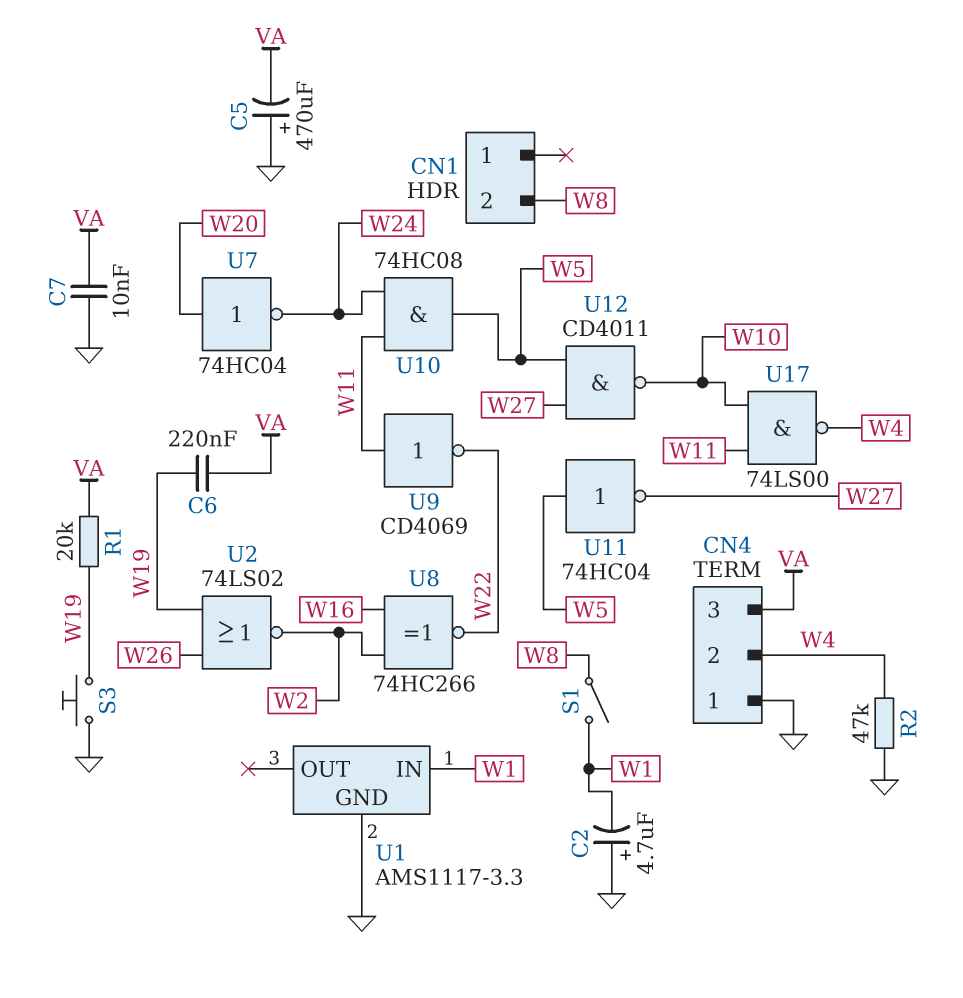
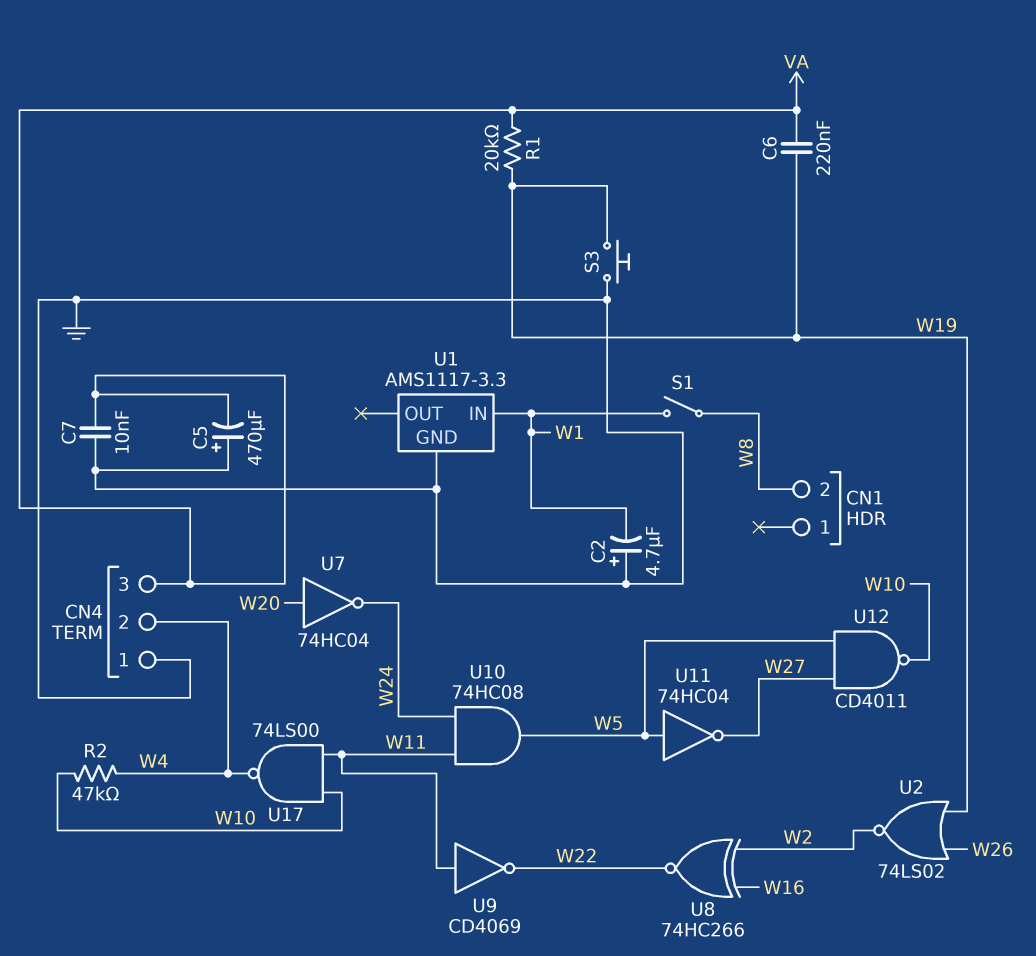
R2: 47k (GND, W4) -> 47k (W4, W10)

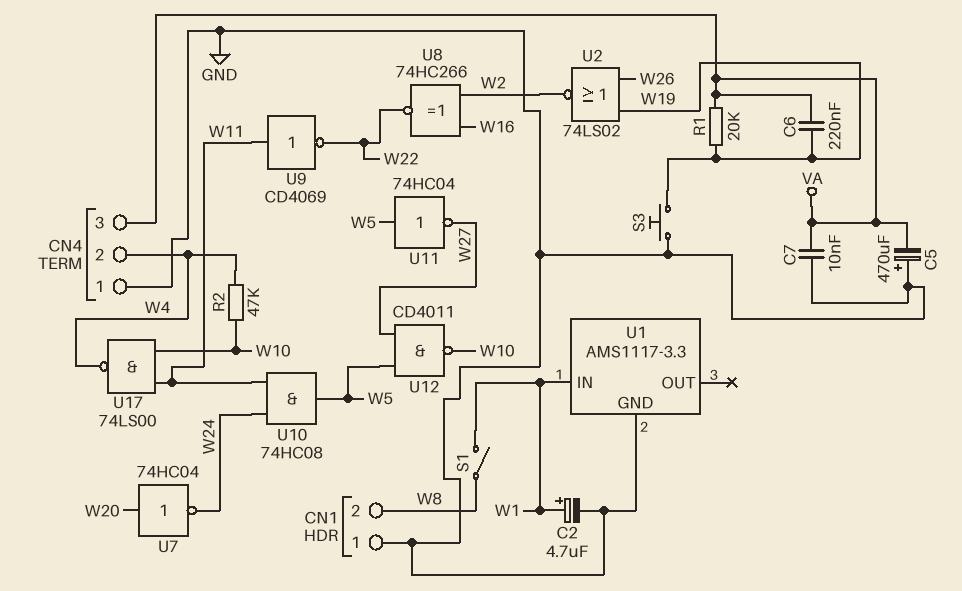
C2: 4.7uF (plus GND, minus W1) -> 4.7uF (plus W1, minus GND)
CN1 pin 1: none -> GND

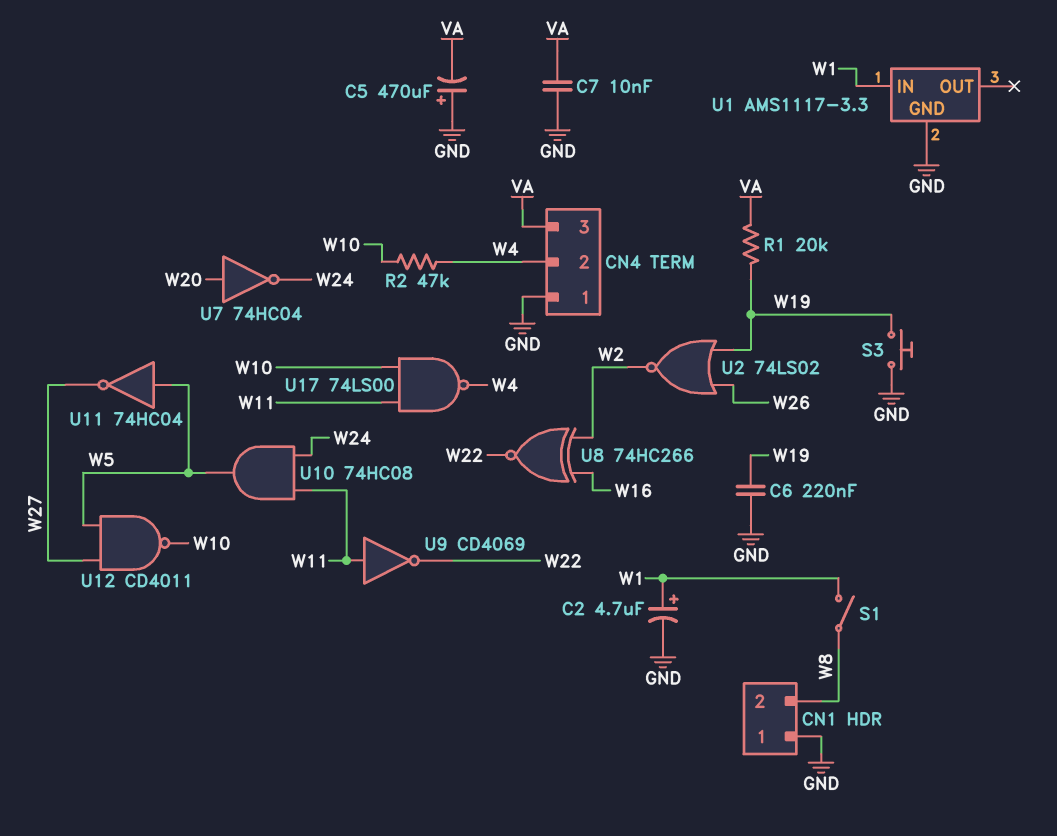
C6: 220nF (VA, W19) -> 220nF (GND, W19)

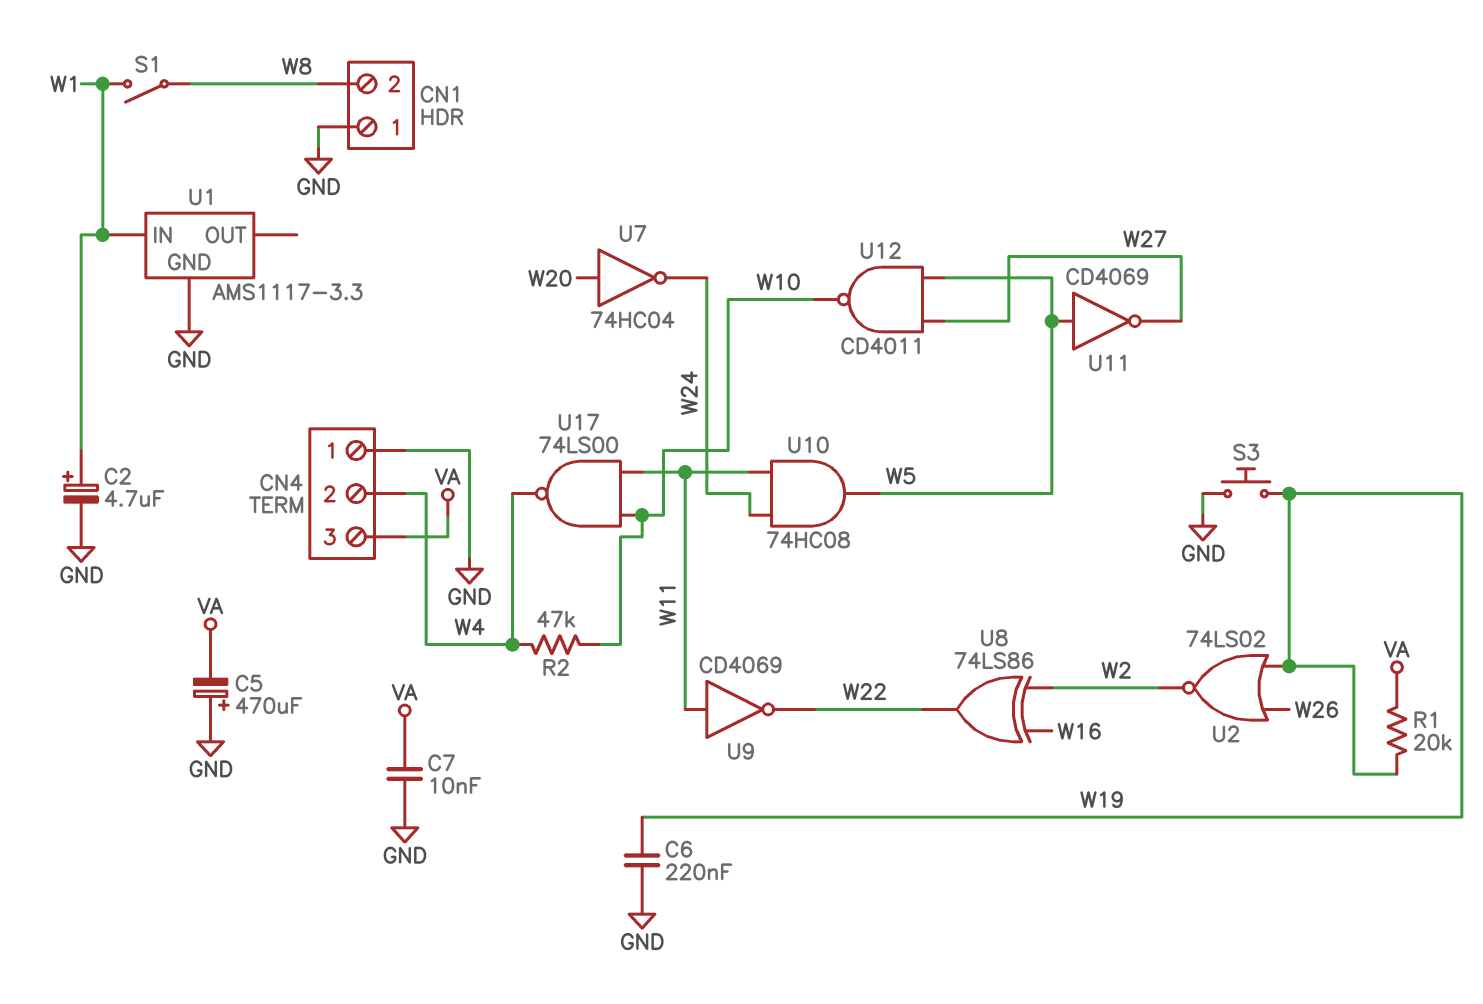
U8: XNOR 74HC266 (in W2, in W16, out W22) -> XOR 74LS86 (in W2, in W16, out W22)
U11: NOT 74HC04 (in W5, out W27) -> NOT CD4069 (in W5, out W27)

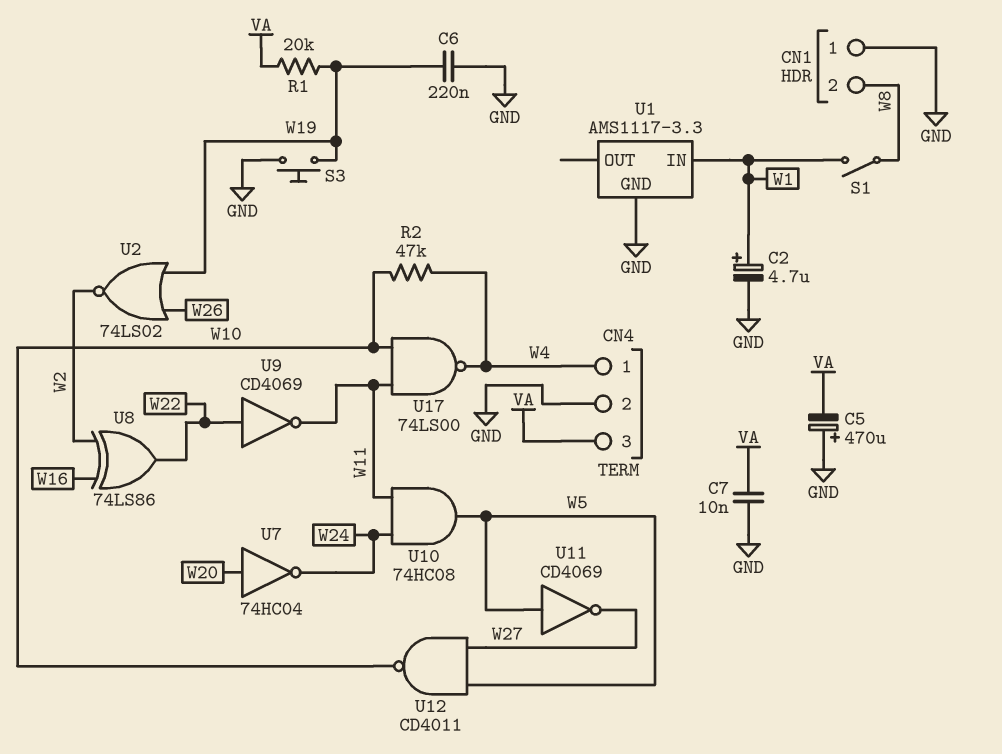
CN4 pin 1: GND -> W4
CN4 pin 2: W4 -> GND
U9: NOT CD4069 (in W11, out W22) -> NOT CD4069 (in W22, out W11)

